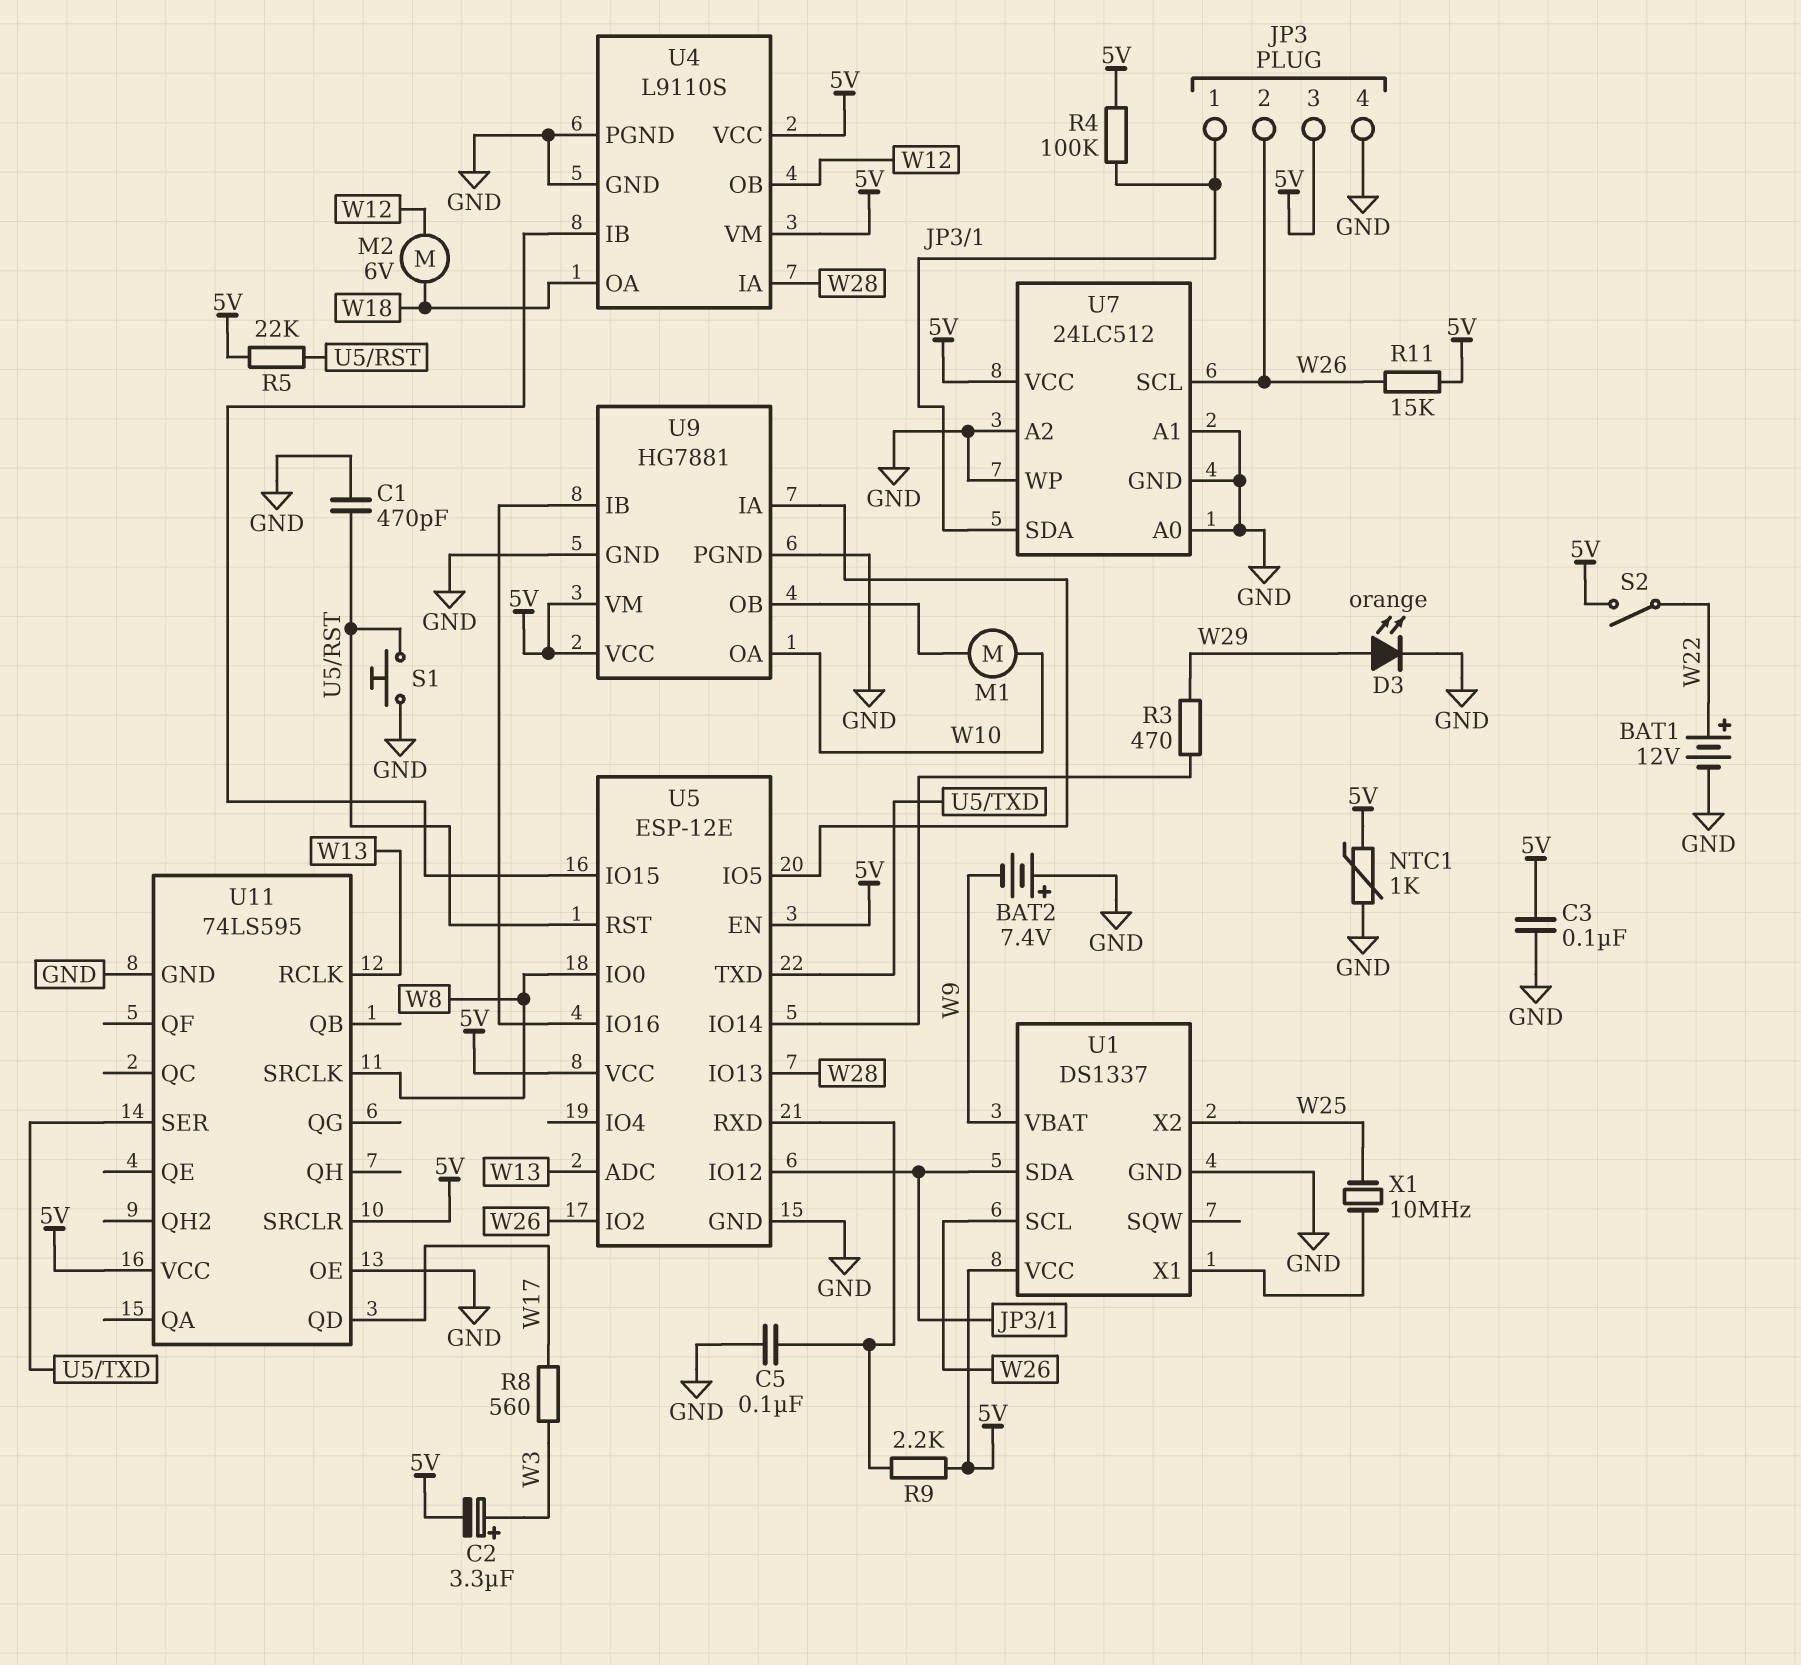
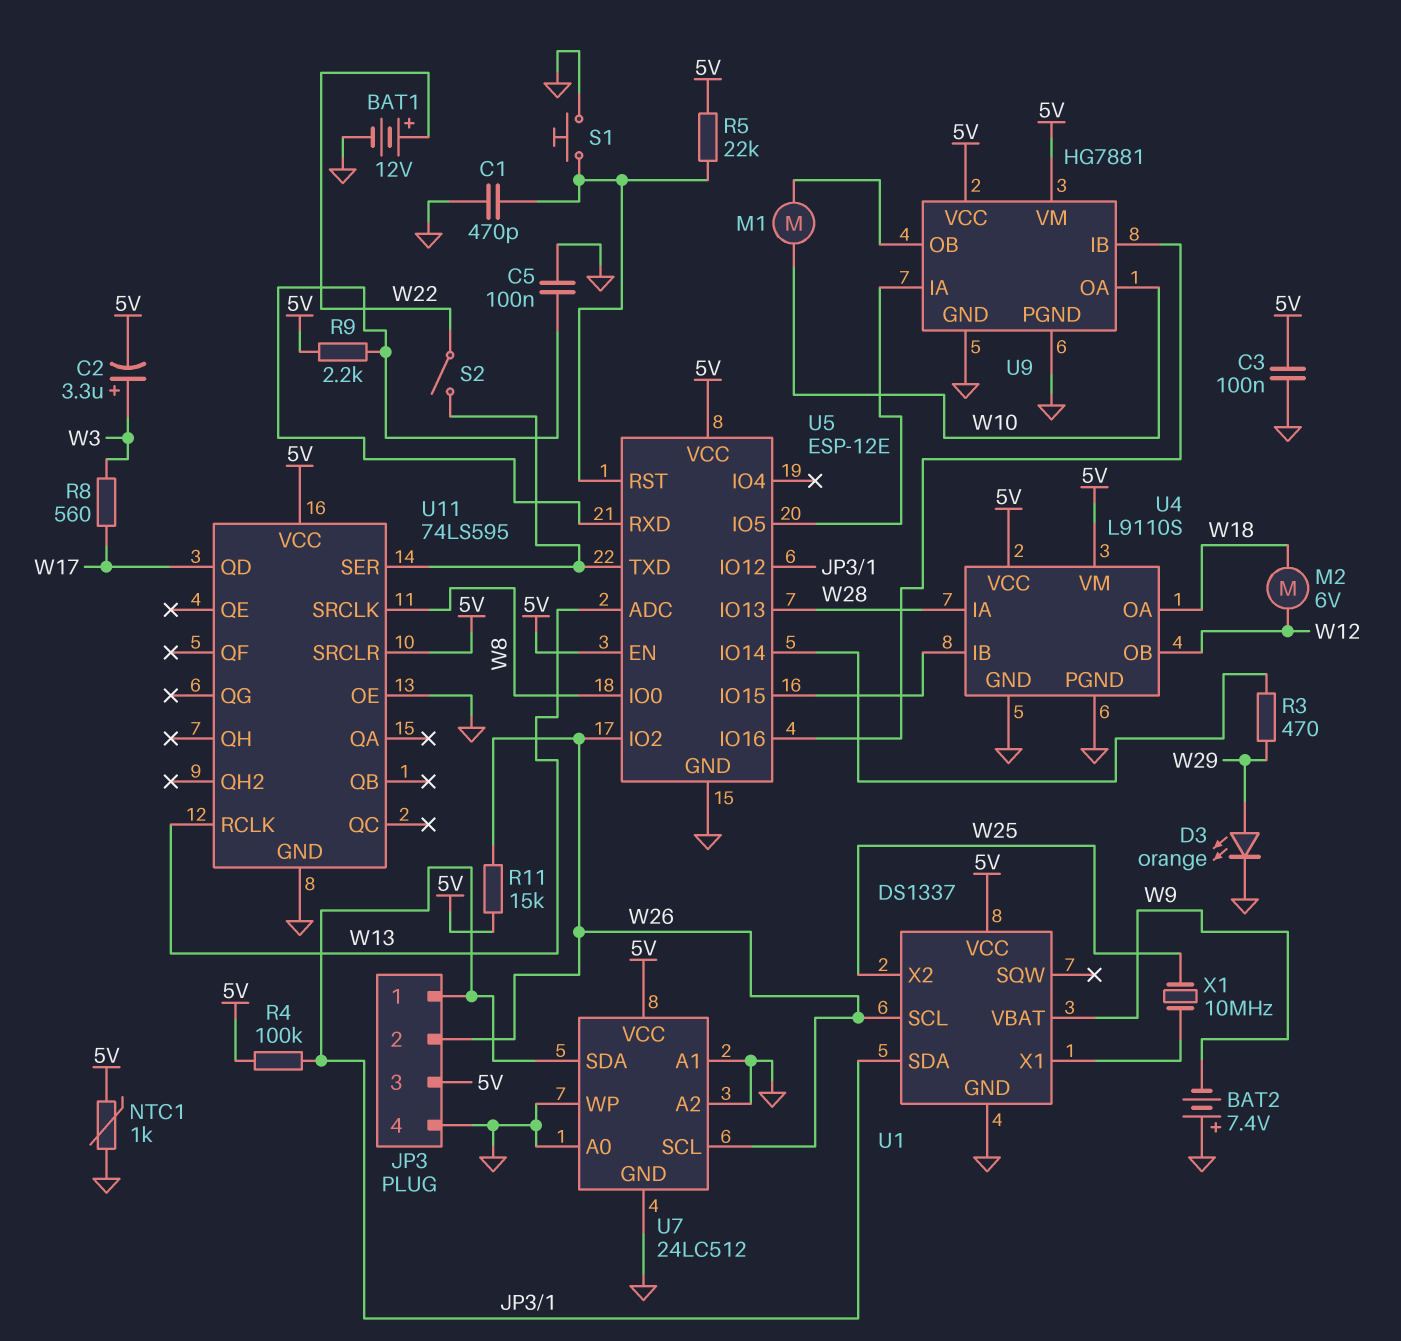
S2: switch (5V, W22) -> switch (U5/TXD, W22)

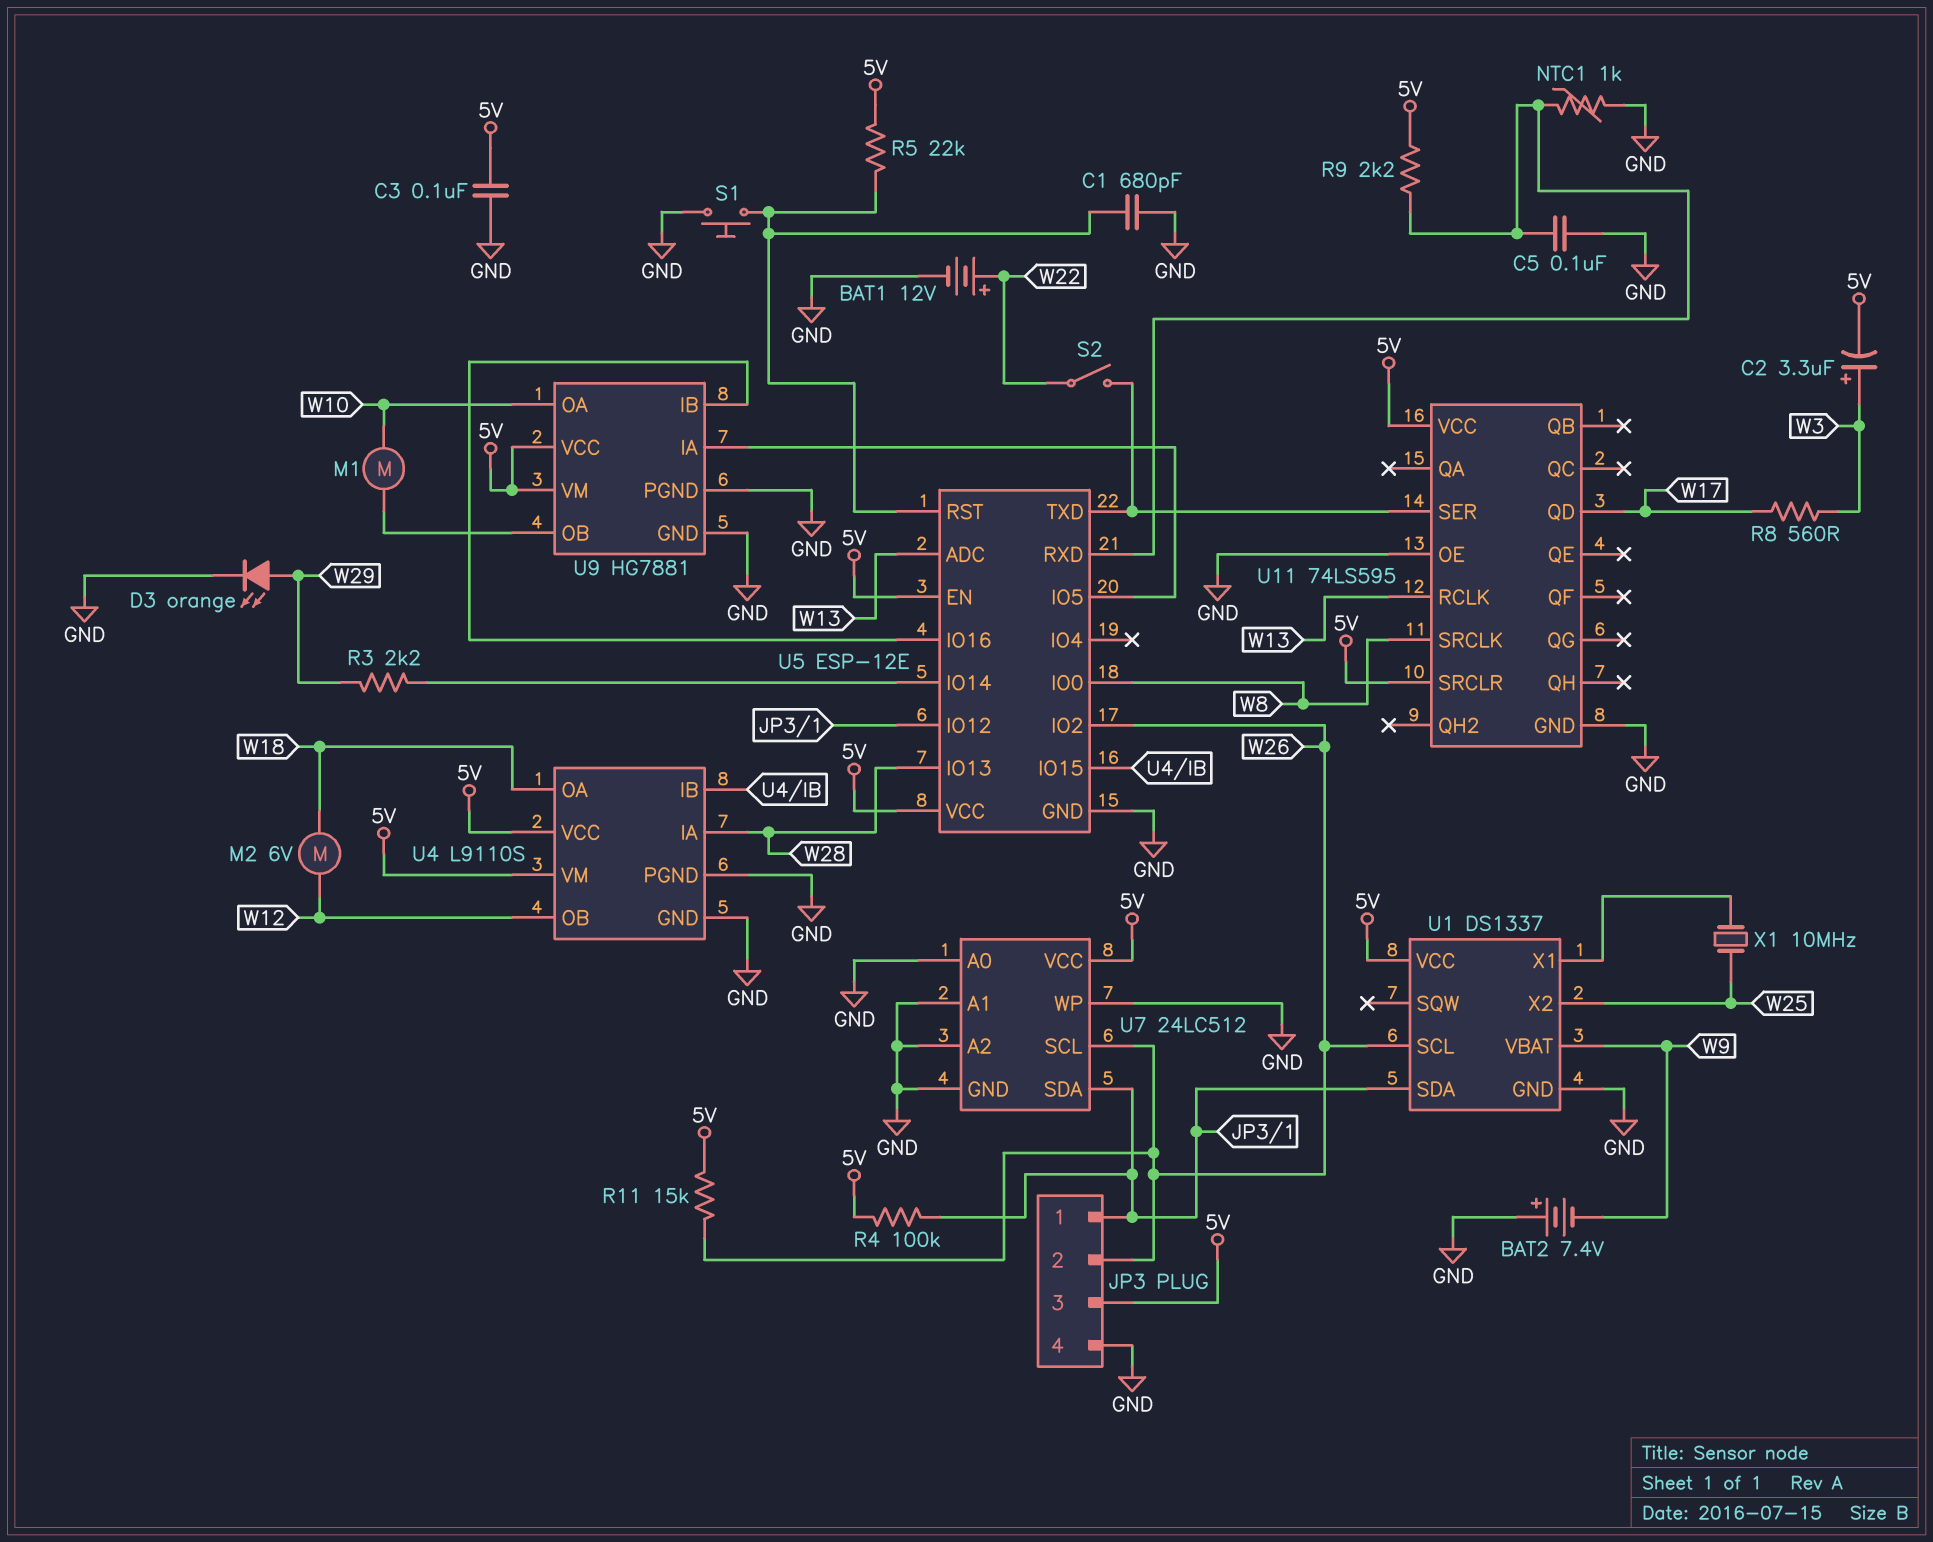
C1: 470pF (GND, U5/RST) -> 680pF (GND, U5/RST)
NTC1: 1k (5V, GND) -> 1k (GND, U5/RXD)
R3: 470 (U5/IO14, W29) -> 2.2k (U5/IO14, W29)

